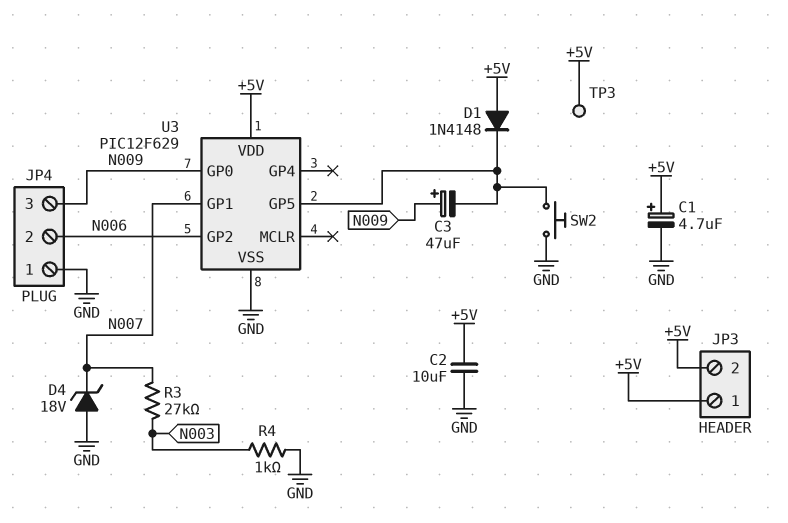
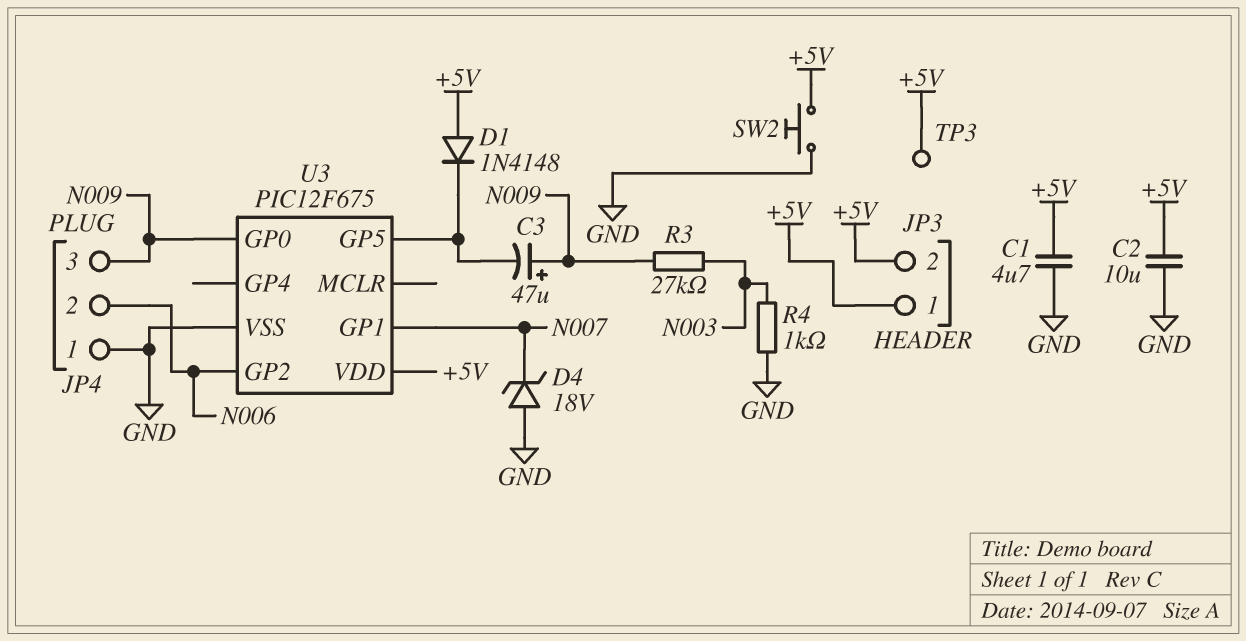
C1: 4.7uF (plus +5V, minus GND) -> 4.7uF (+5V, GND)
R3: 27k (N003, N007) -> 27k (N003, N009)
SW2: button (GND, U3/GP5) -> button (+5V, GND)
U3: PIC12F629 -> PIC12F675

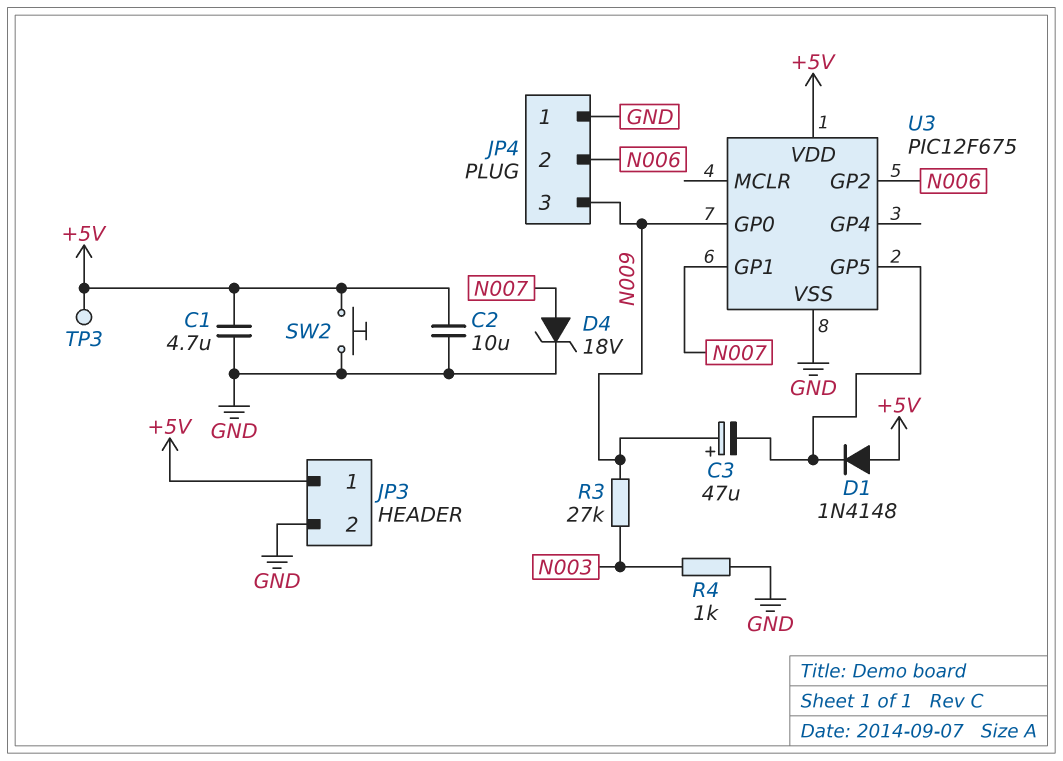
D4: zener 18V (A GND, K N007) -> zener 18V (A N007, K GND)
JP3 pin 2: +5V -> GND

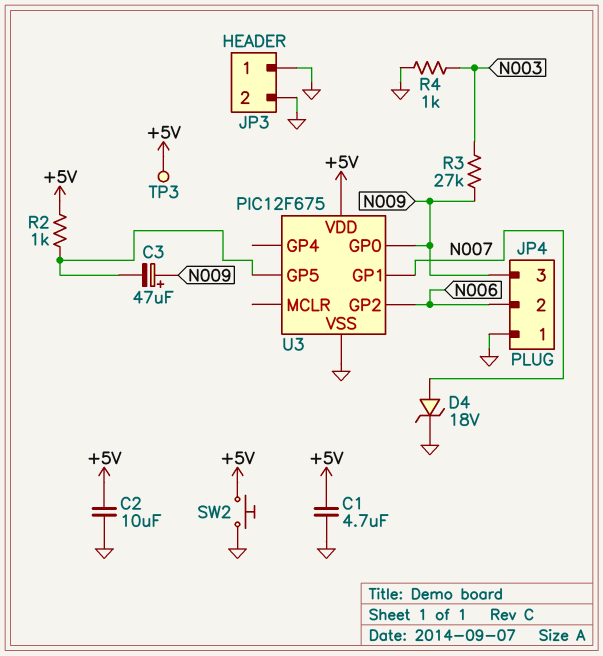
D1: diode 1N4148 (A +5V, K U3/GP5) -> none
JP3 pin 1: +5V -> GND
R2: none -> 1k (+5V, U3/GP5)

